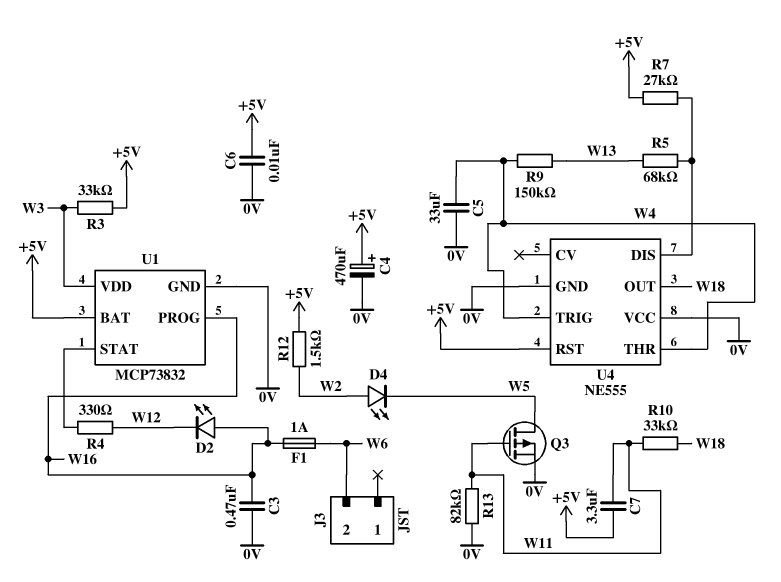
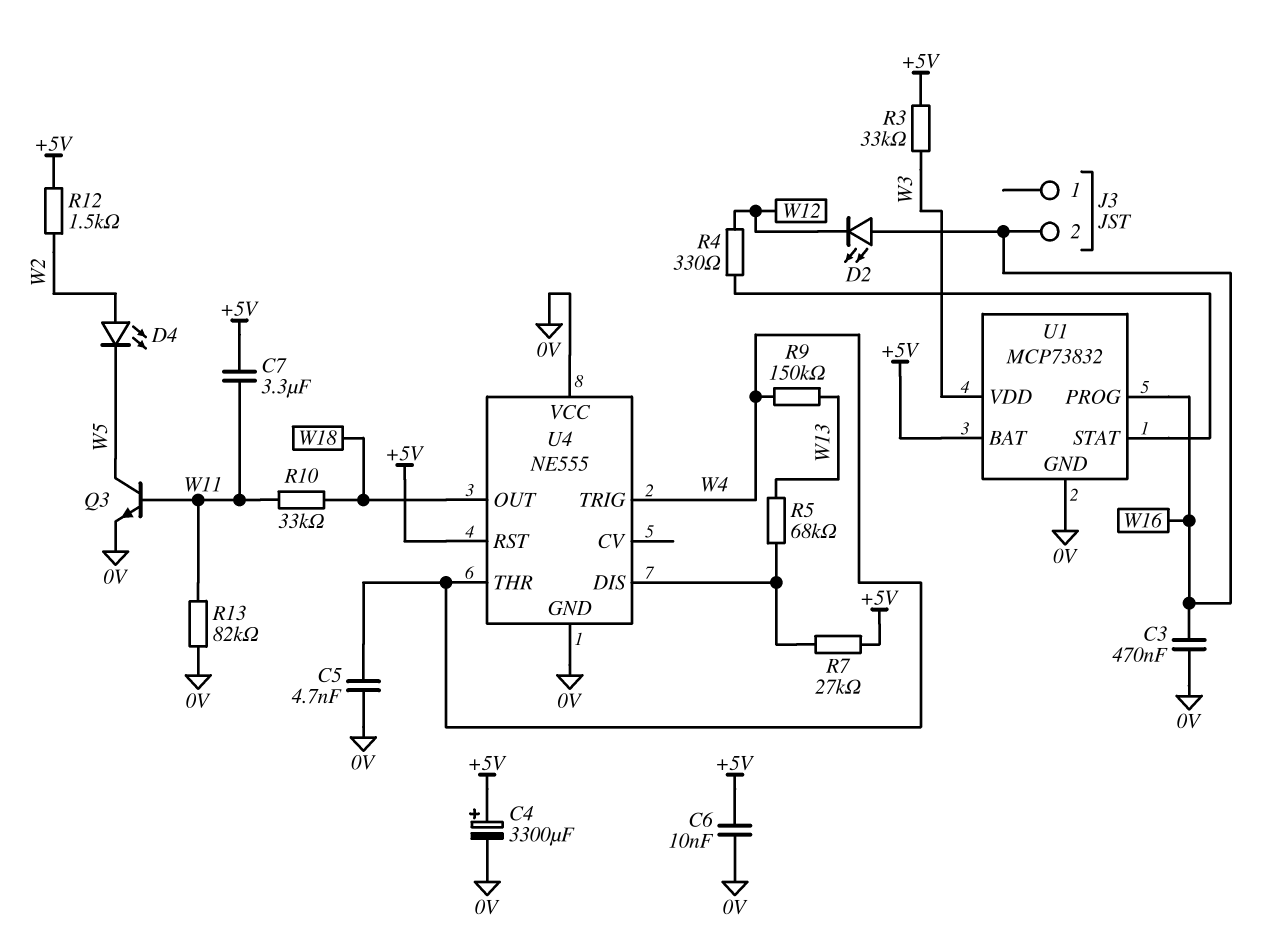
C4: 470uF (plus +5V, minus 0V) -> 3300uF (plus +5V, minus 0V)
C5: 33uF (0V, W4) -> 4.7nF (0V, W4)
F1: 1A (W6, W16) -> none
J3 pin 2: W6 -> W16
Q3: PMOS (G W11, D W5, S 0V) -> NPN (B W11, C W5, E 0V)

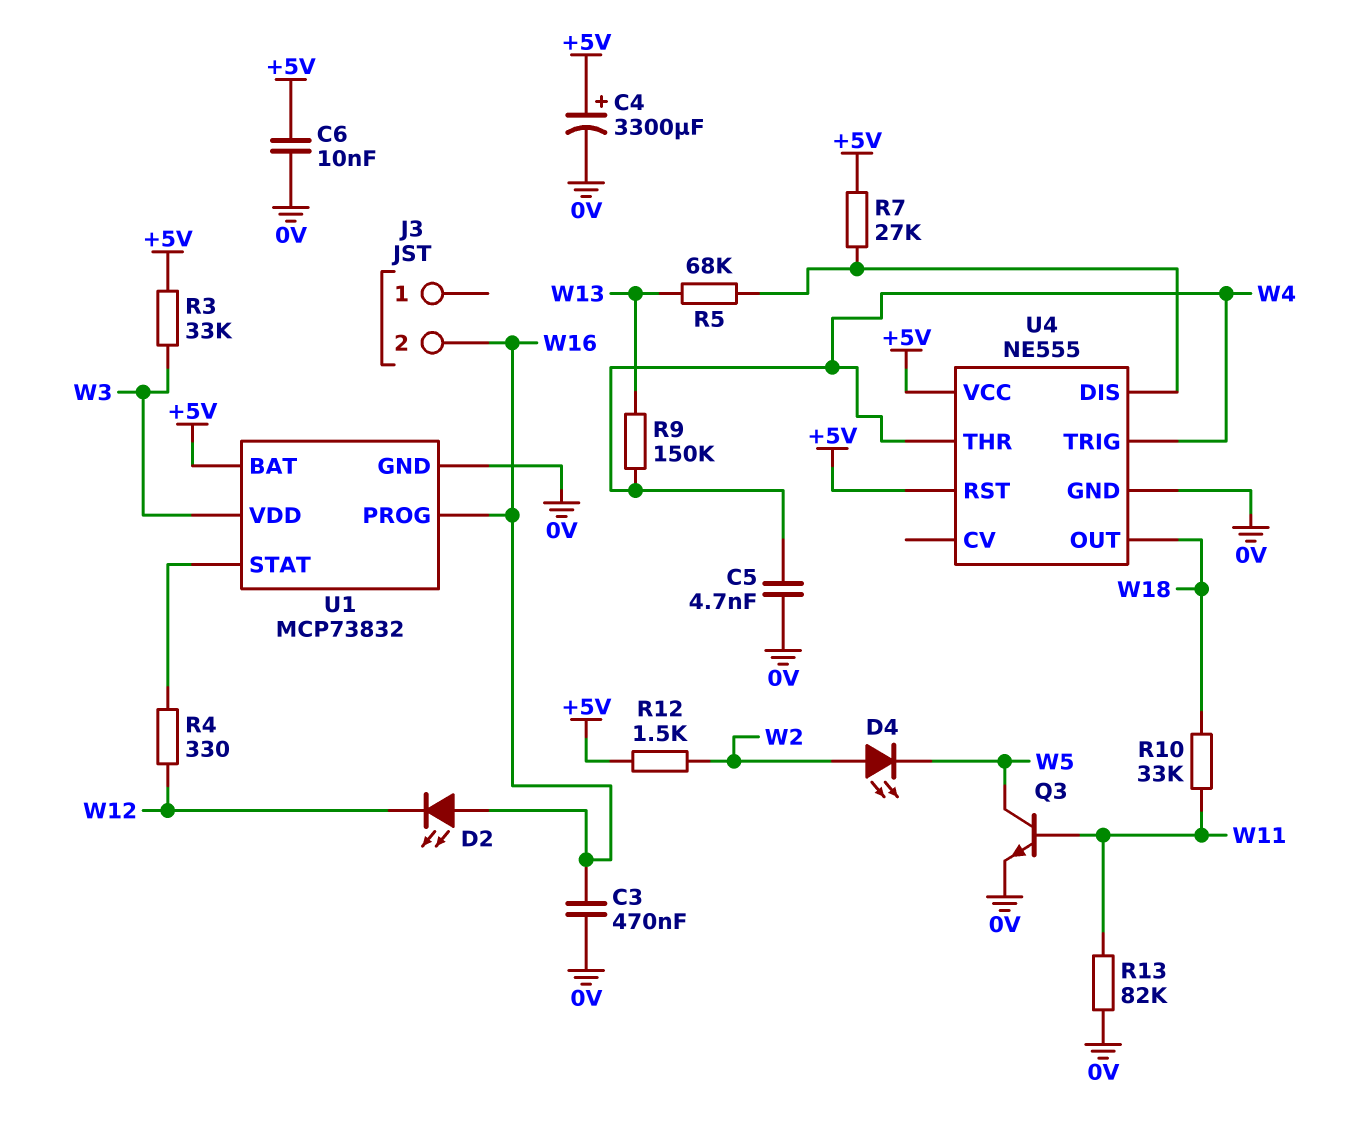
C7: 3.3uF (+5V, W11) -> none
U4 pin VCC: 0V -> +5V

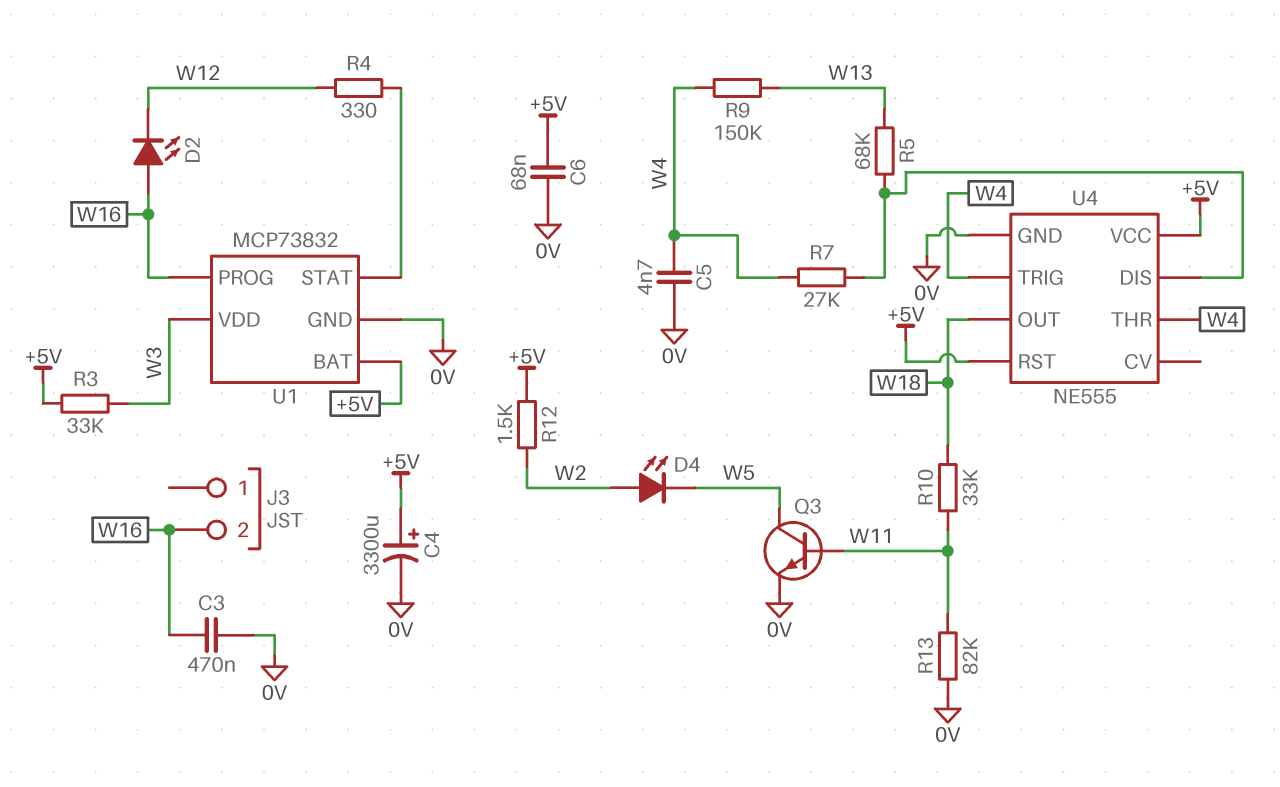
C6: 10nF (+5V, 0V) -> 68nF (+5V, 0V)
R7: 27k (+5V, U4/DIS) -> 27k (U4/DIS, W4)

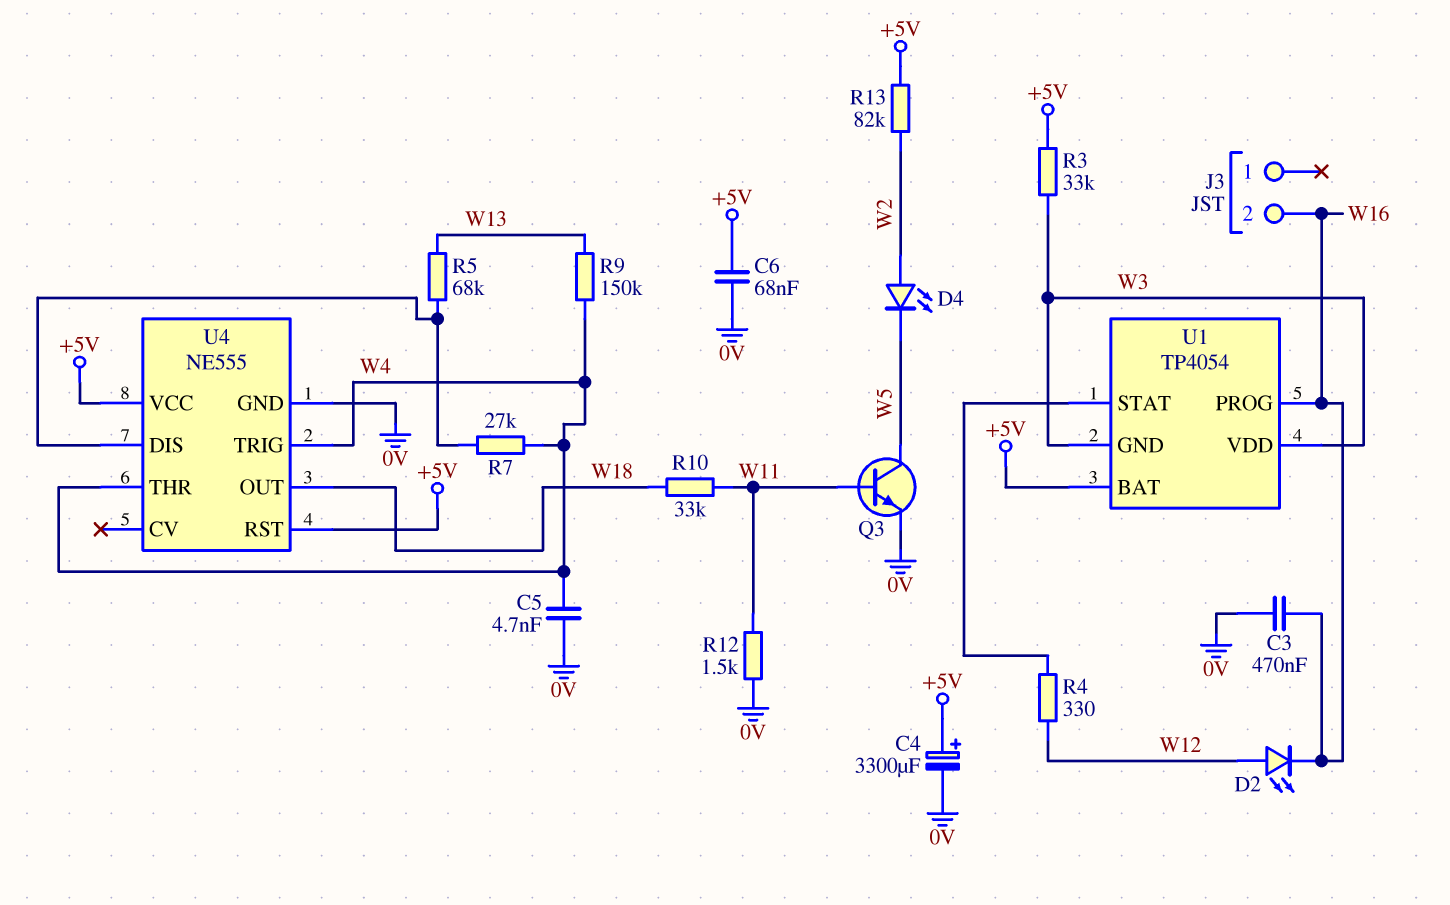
D2: LED (A W16, K W12) -> LED (A W12, K W16)
R12: 1.5k (+5V, W2) -> 1.5k (0V, W11)
R13: 82k (0V, W11) -> 82k (+5V, W2)
U1: MCP73832 -> TP4054
U1 pin GND: 0V -> W3

